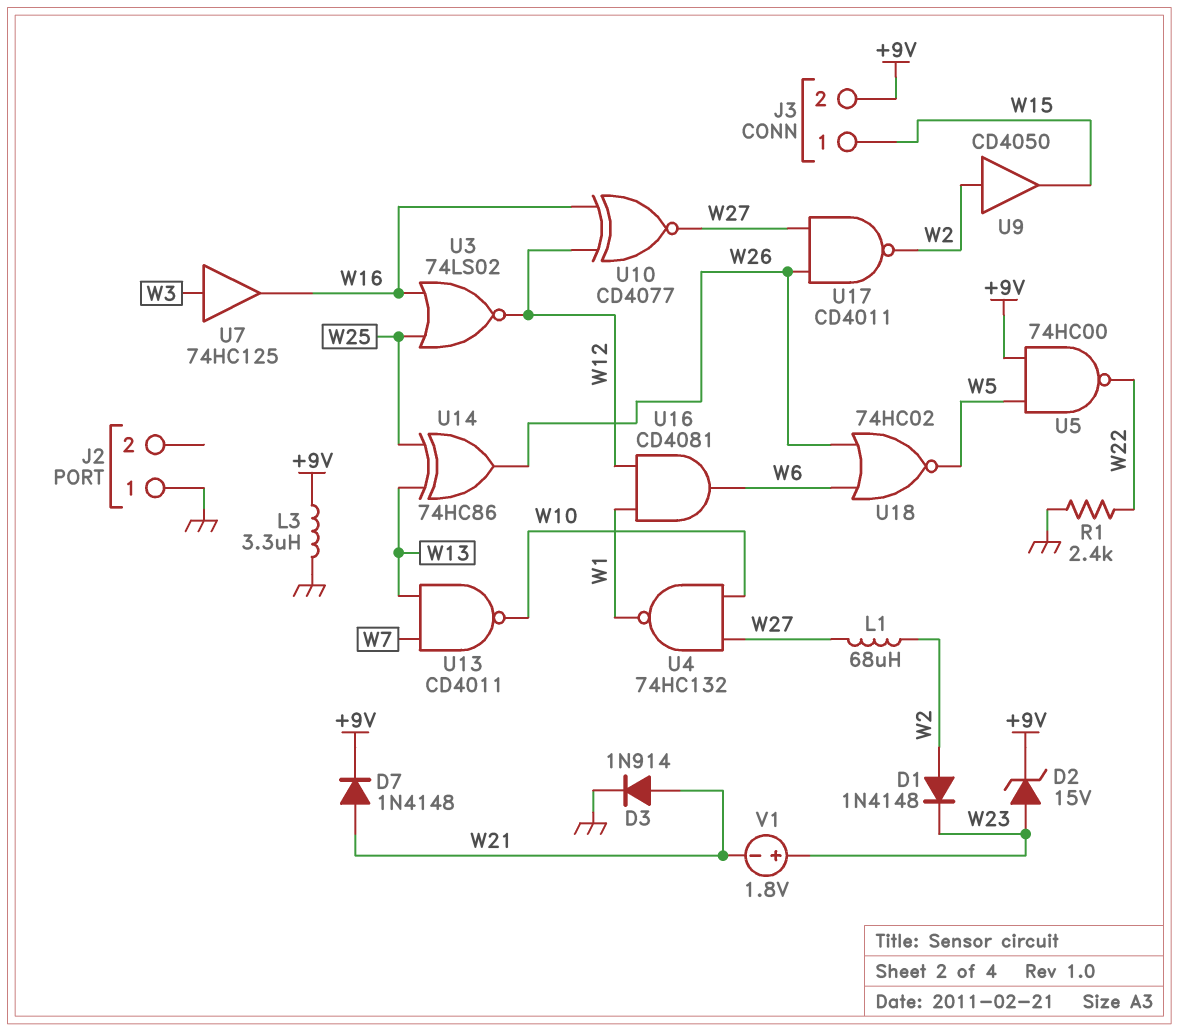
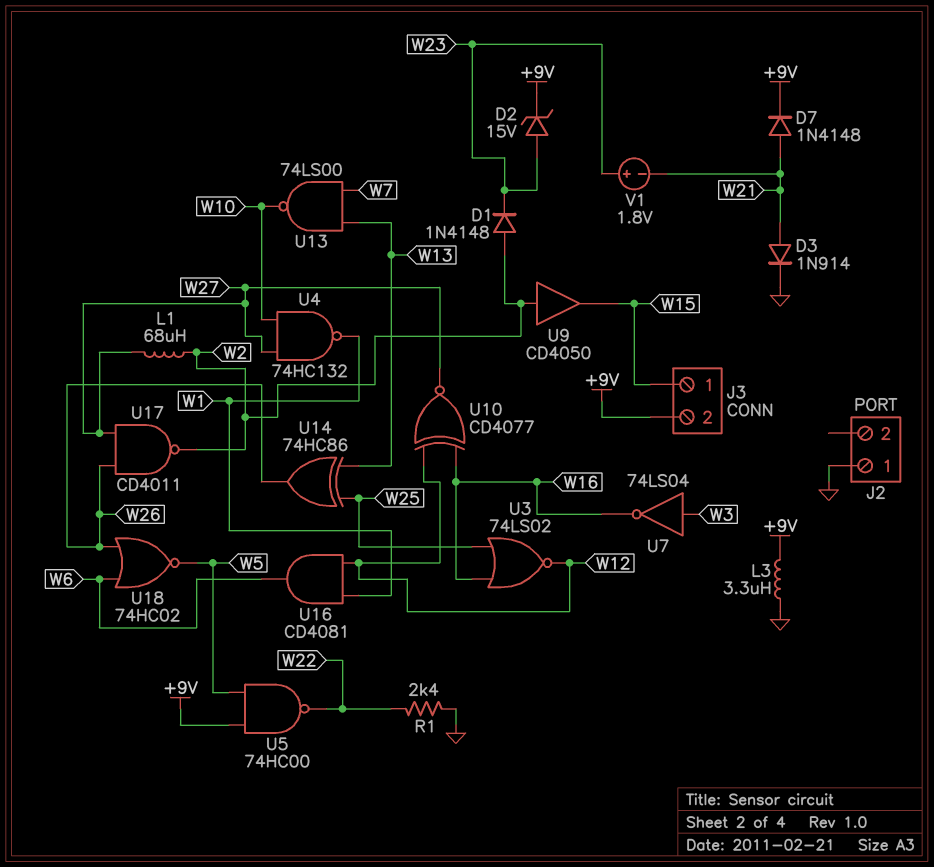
U7: buffer 74HC125 (in W3, out W16) -> NOT 74LS04 (in W3, out W16)
U13: NAND CD4011 (in W7, in W13, out W10) -> NAND 74LS00 (in W7, in W13, out W10)

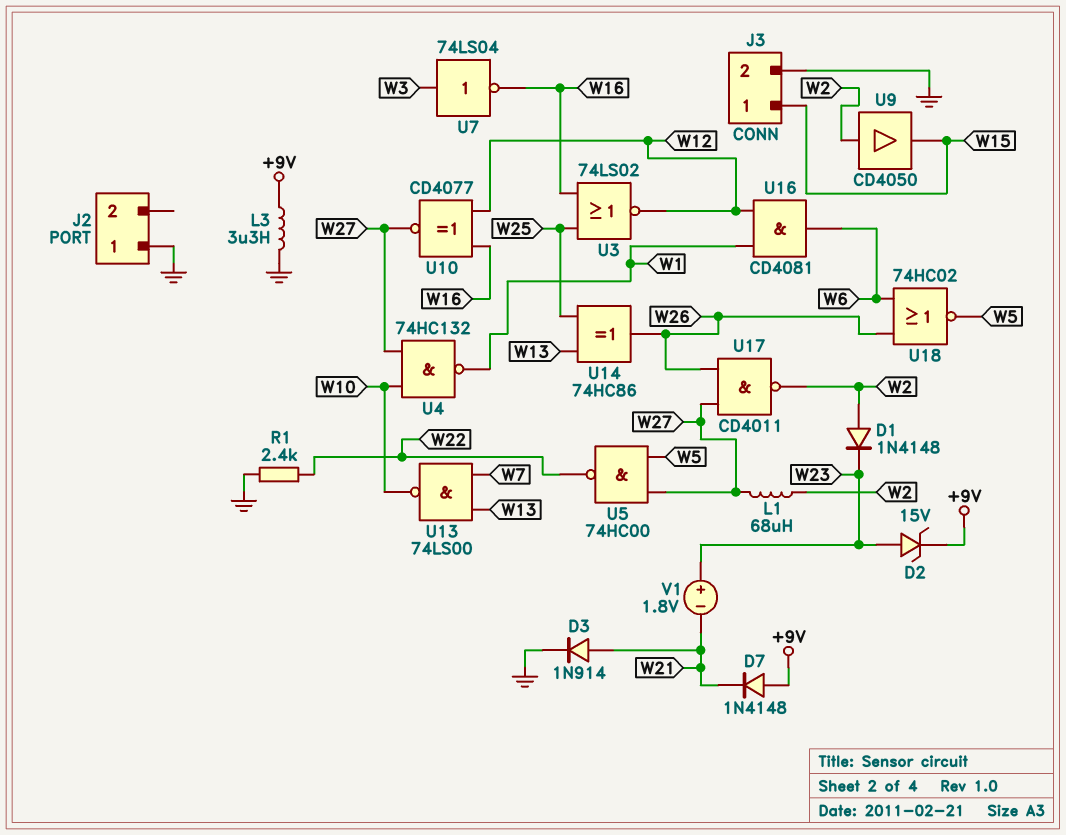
D7: diode 1N4148 (A W21, K +9V) -> diode 1N4148 (A +9V, K W21)
J3 pin 2: +9V -> GND
U5: NAND 74HC00 (in +9V, in W5, out W22) -> NAND 74HC00 (in W5, in W27, out W22)

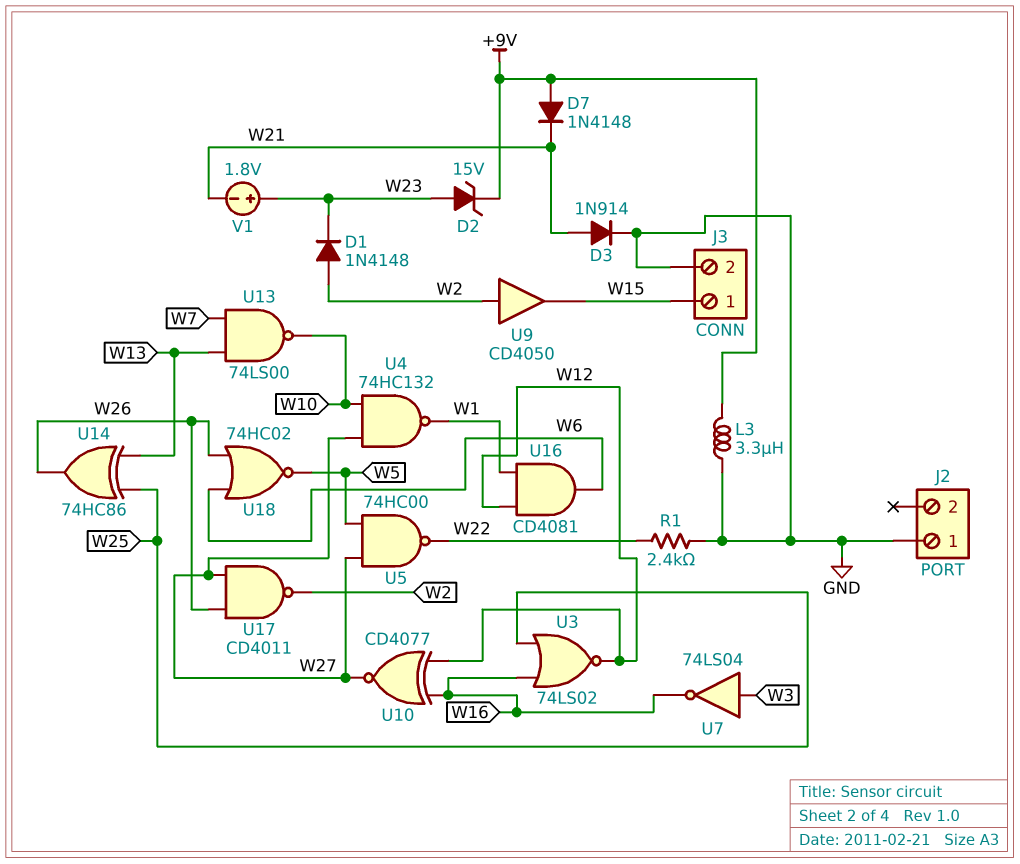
L1: 68uH (W2, W27) -> none

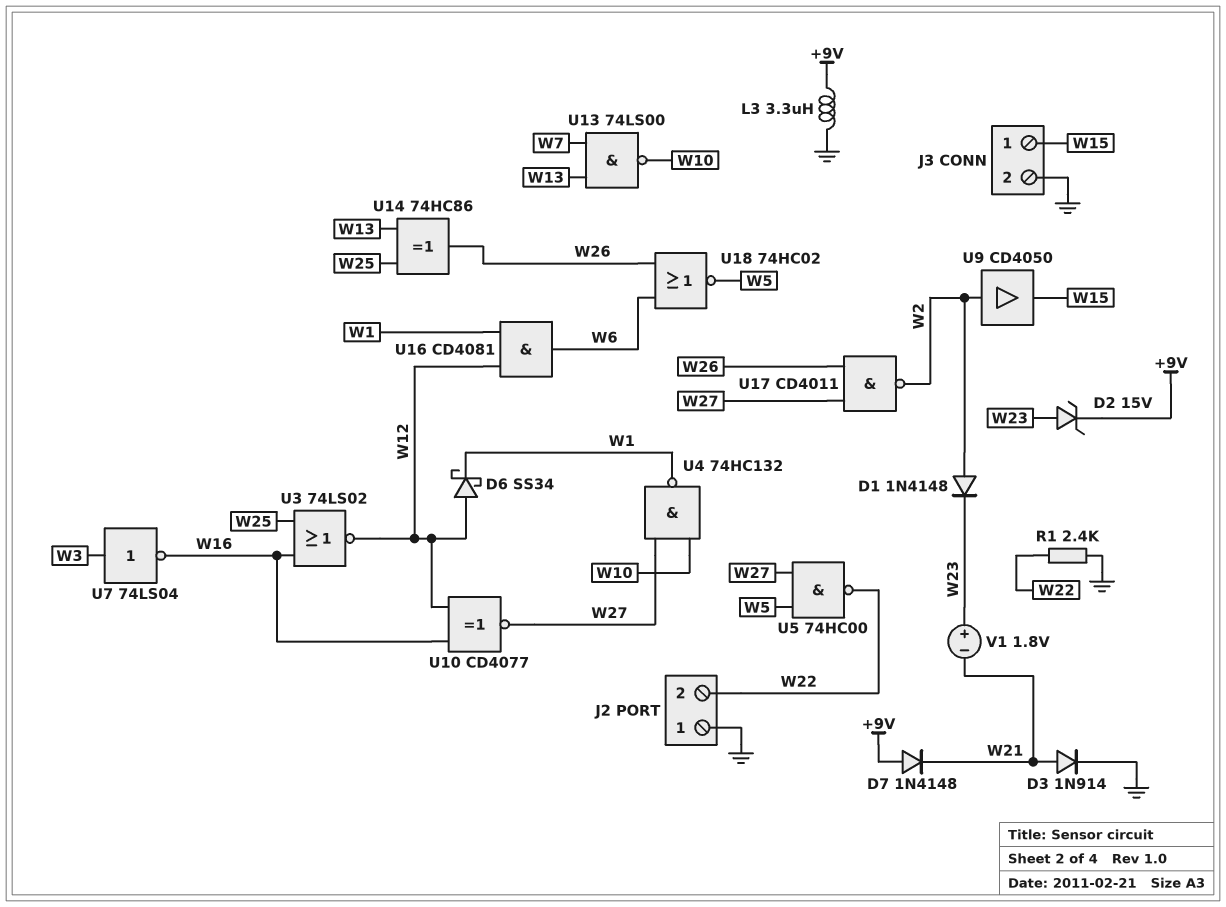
D6: none -> schottky SS34 (A W12, K W1)
J2 pin 2: none -> W22

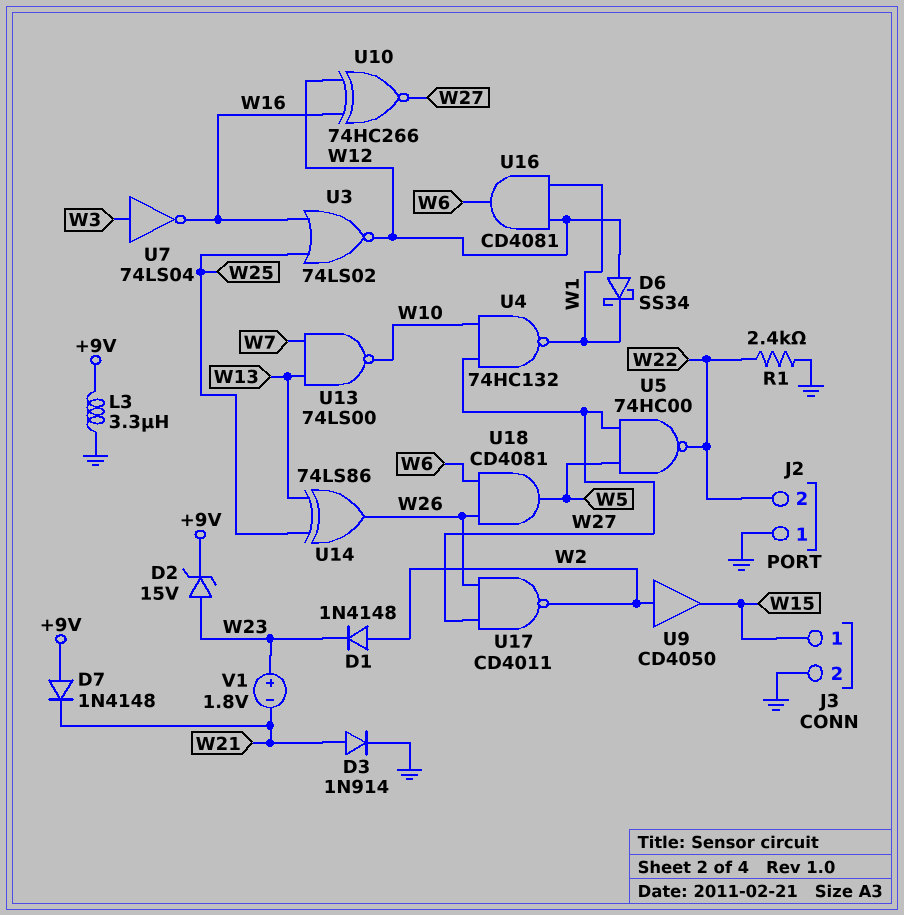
U10: XNOR CD4077 (in W12, in W16, out W27) -> XNOR 74HC266 (in W12, in W16, out W27)
U14: XOR 74HC86 (in W13, in W25, out W26) -> XOR 74LS86 (in W13, in W25, out W26)
U18: NOR 74HC02 (in W6, in W26, out W5) -> AND CD4081 (in W6, in W26, out W5)

